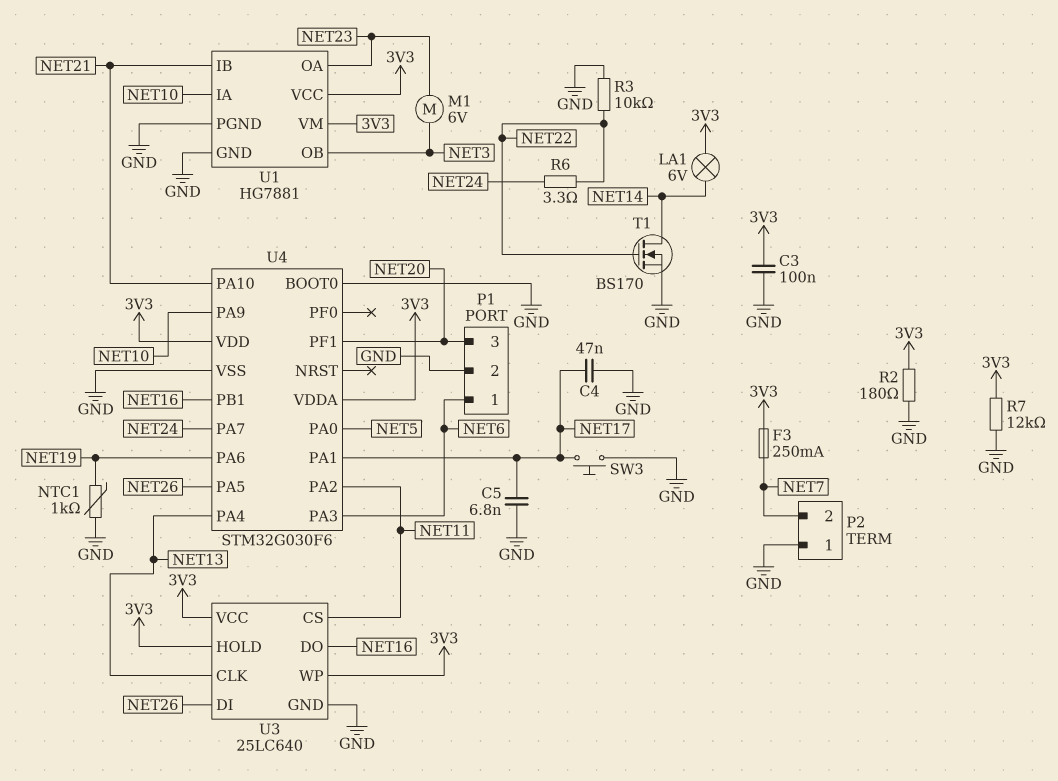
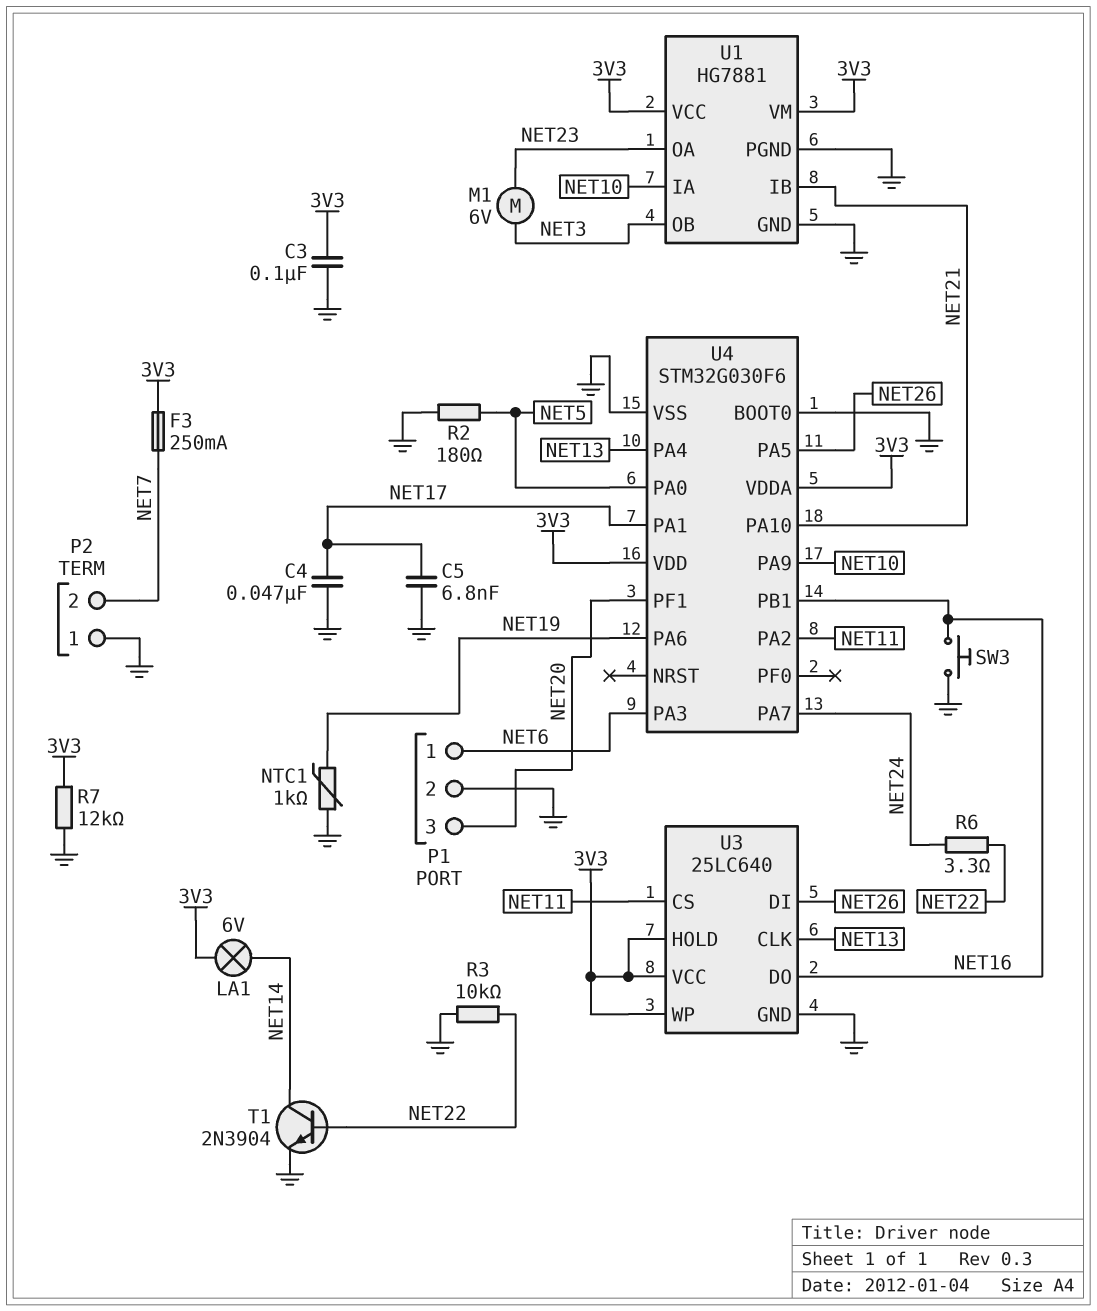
R2: 180 (3V3, GND) -> 180 (GND, NET5)
SW3: button (GND, NET17) -> button (GND, NET16)
T1: NMOS BS170 (G NET22, D NET14, S GND) -> NPN 2N3904 (B NET22, C NET14, E GND)

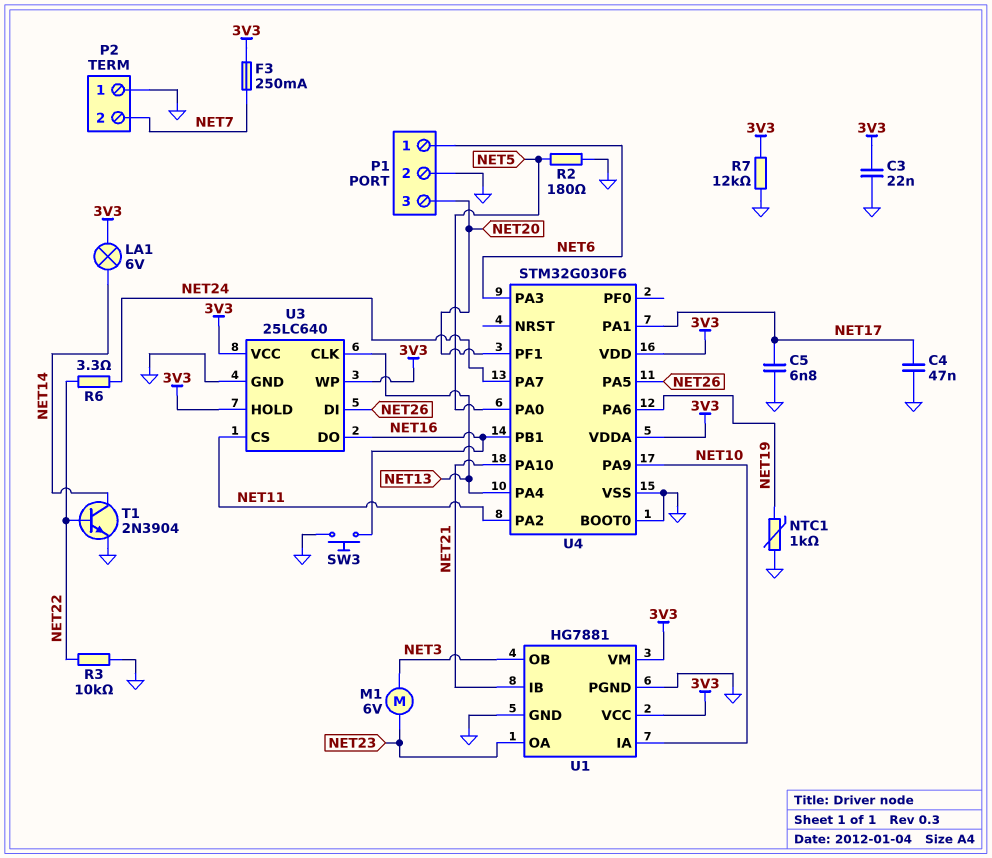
C3: 100nF (3V3, GND) -> 22nF (3V3, GND)

